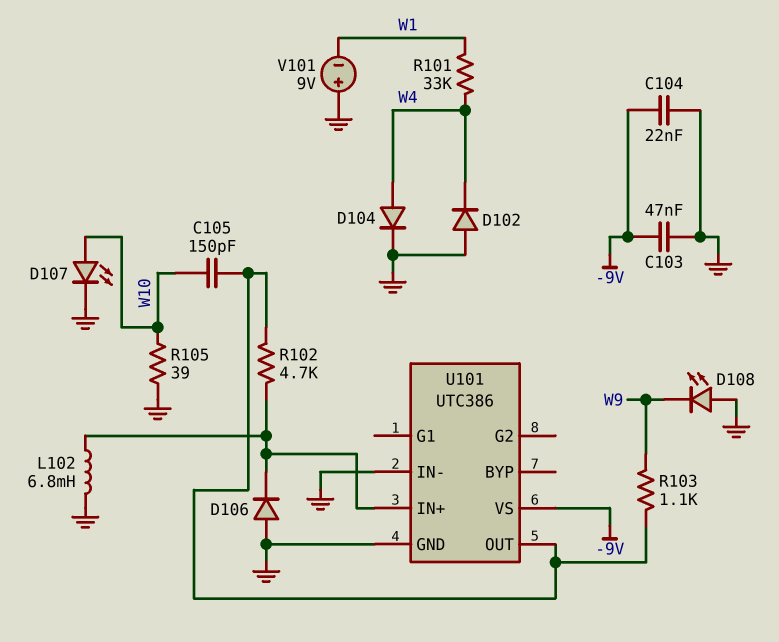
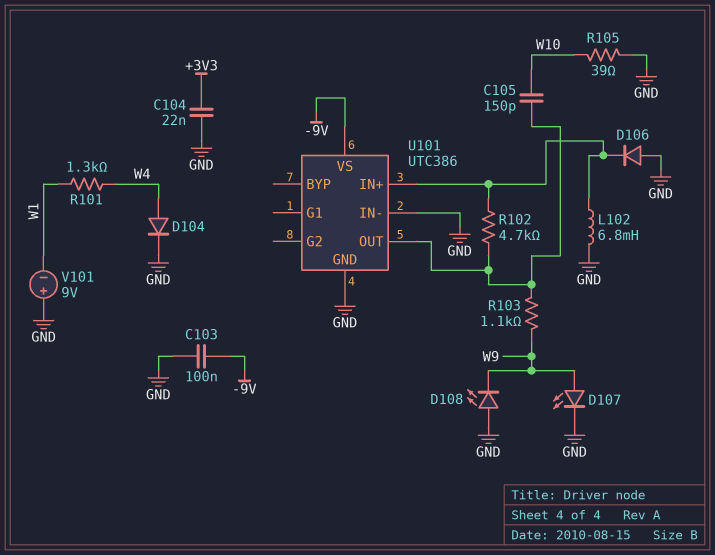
C103: 47nF (-9V, GND) -> 100nF (-9V, GND)
C104: 22nF (-9V, GND) -> 22nF (+3V3, GND)
D102: diode (A GND, K W4) -> none
D107: LED (A W10, K GND) -> LED (A W9, K GND)
R101: 33k (W1, W4) -> 1.3k (W1, W4)

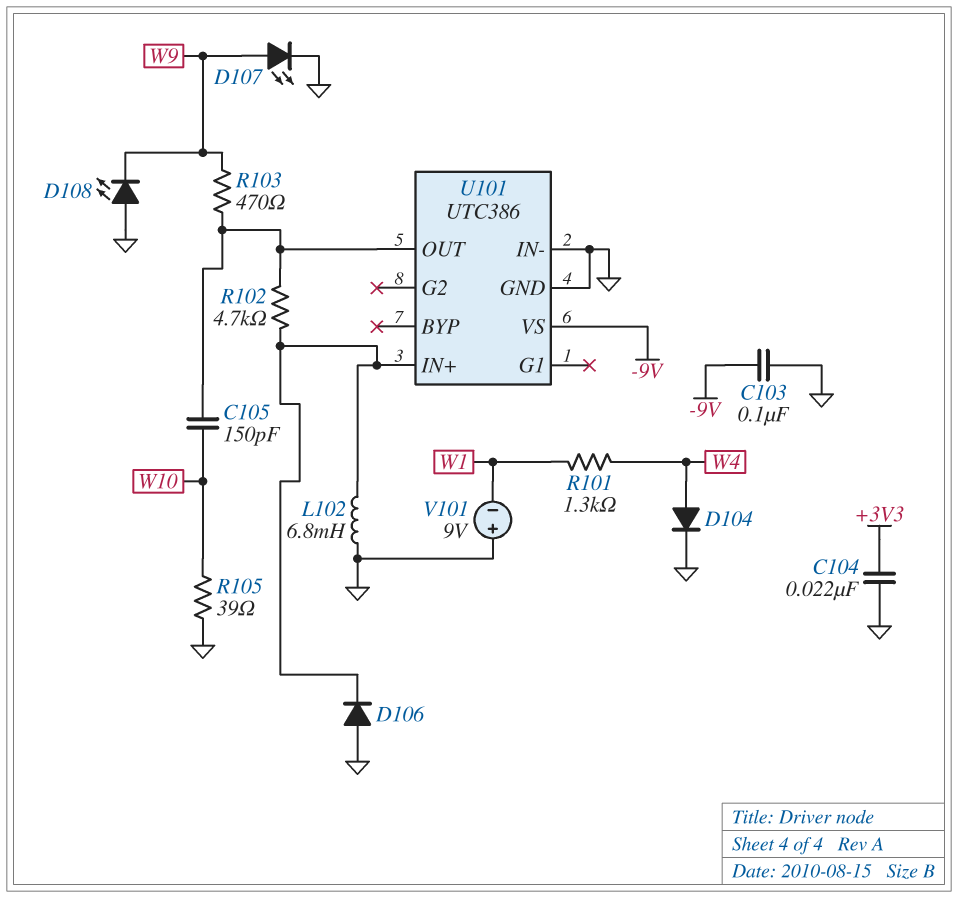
R103: 1.1k (U101/OUT, W9) -> 470 (U101/OUT, W9)

